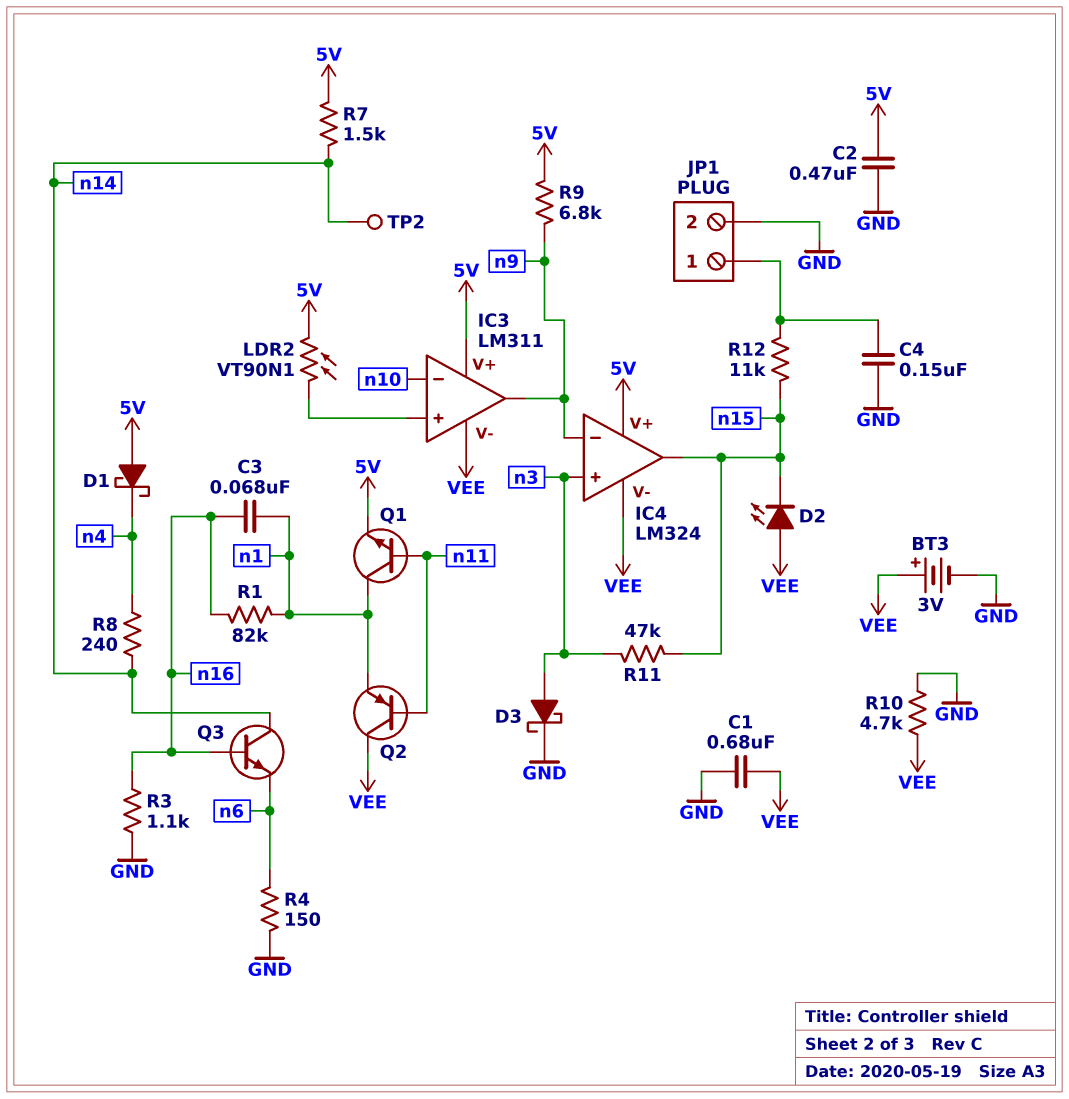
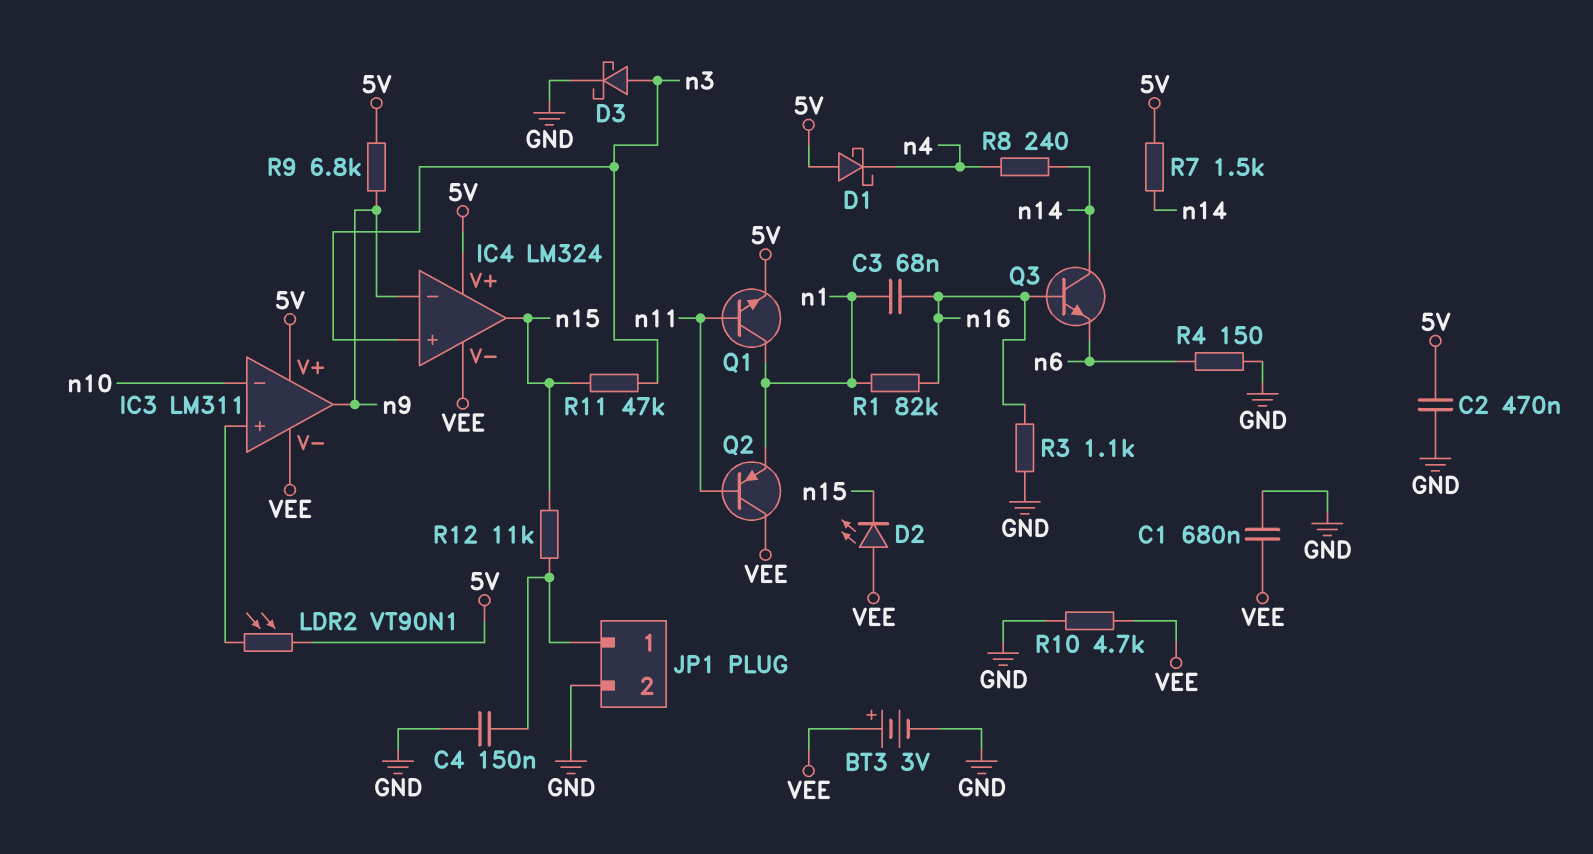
TP2: test point (n14) -> none

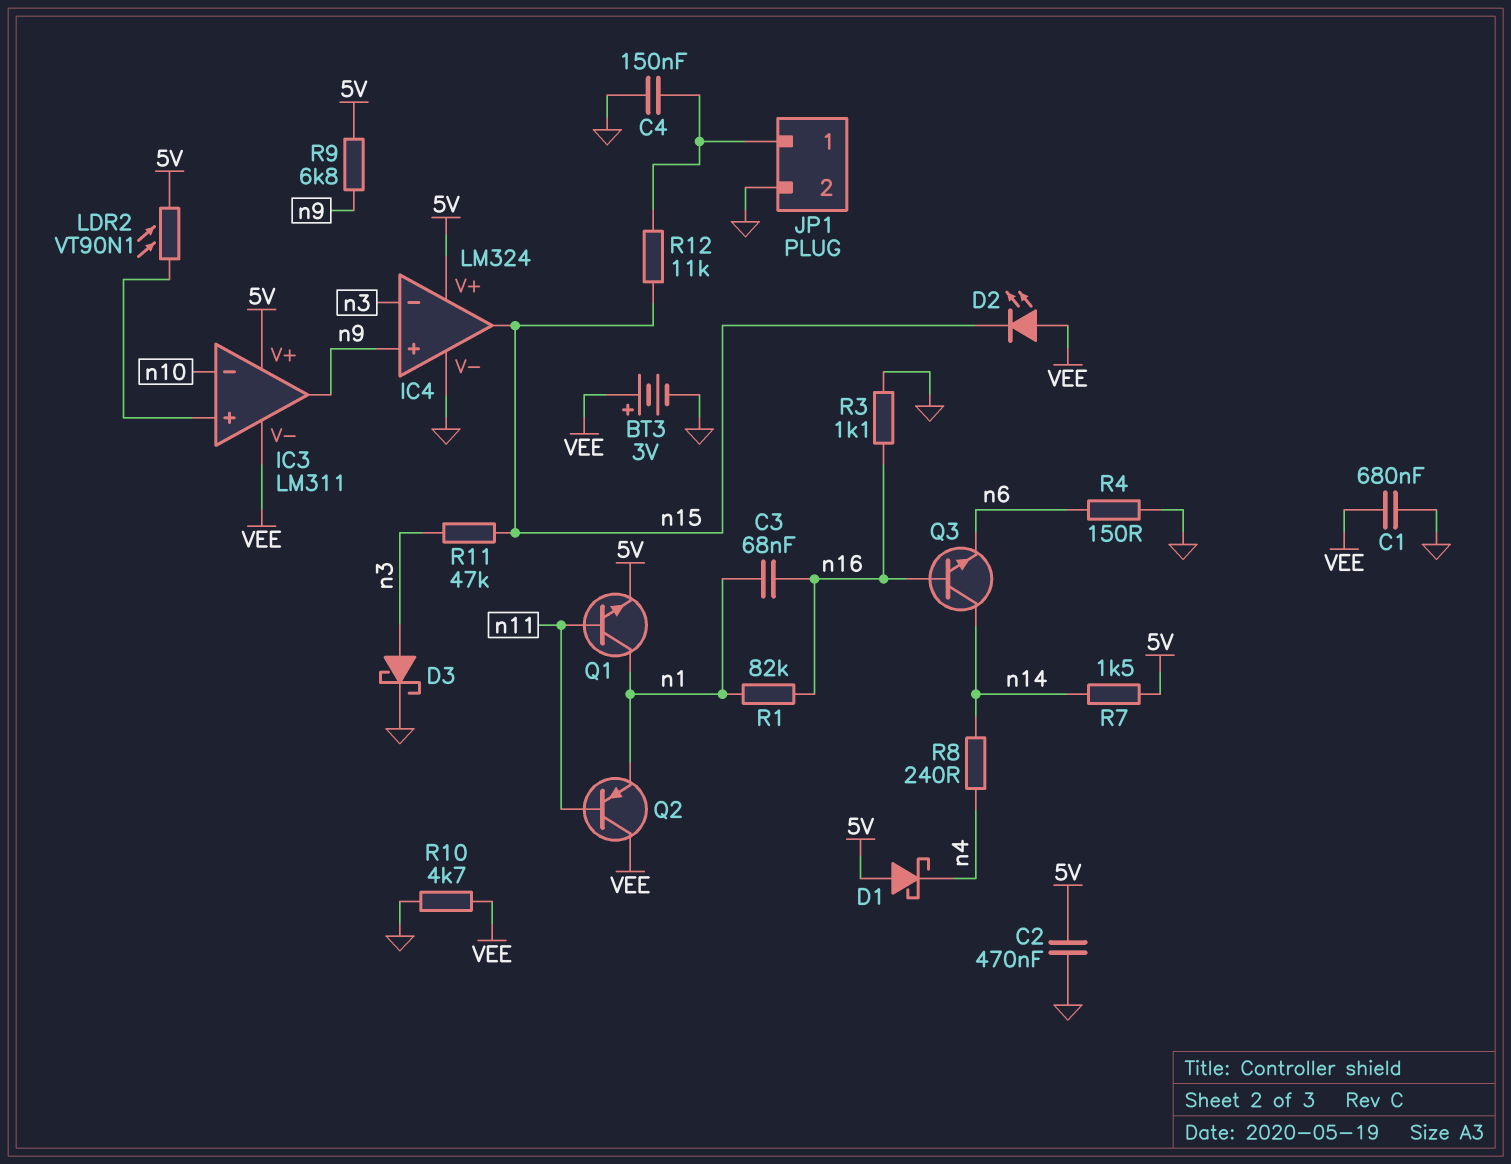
IC4 pin V-: VEE -> GND
IC4 pin in+: n3 -> n9
IC4 pin in-: n9 -> n3

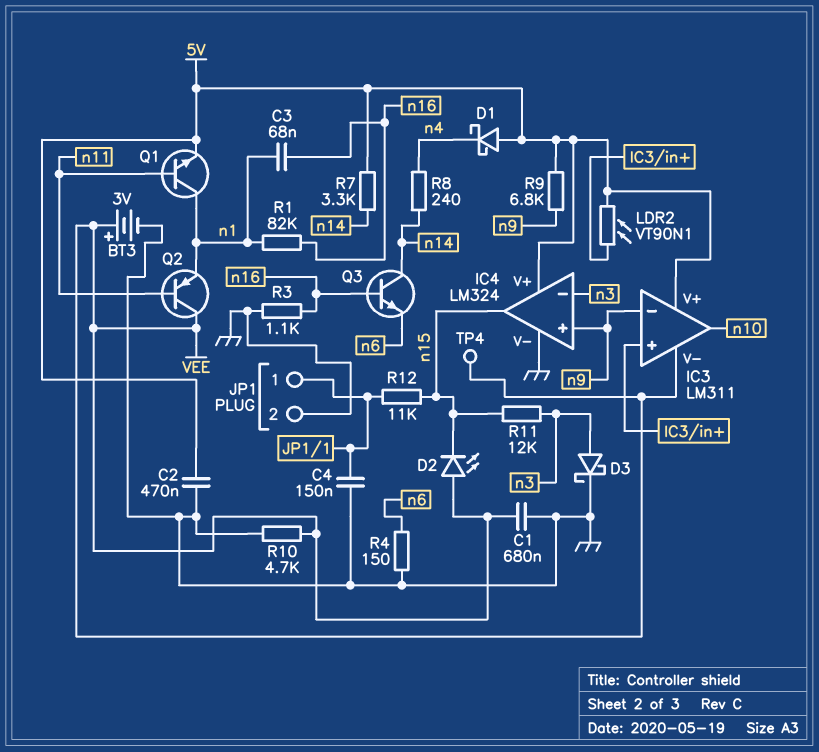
IC3 pin in-: n10 -> n9
IC3 pin out: n9 -> n10
R7: 1.5k (5V, n14) -> 3.3k (5V, n14)
R11: 47k (n3, n15) -> 12k (n3, n15)
TP4: none -> test point (VEE)

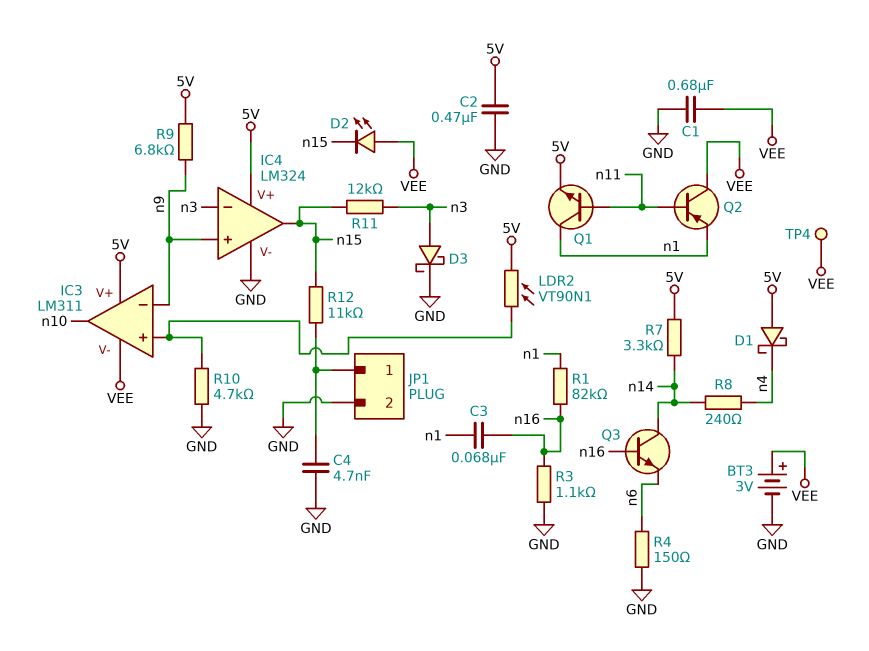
C4: 150nF (GND, JP1/1) -> 4.7nF (GND, JP1/1)
R10: 4.7k (GND, VEE) -> 4.7k (GND, IC3/in+)

